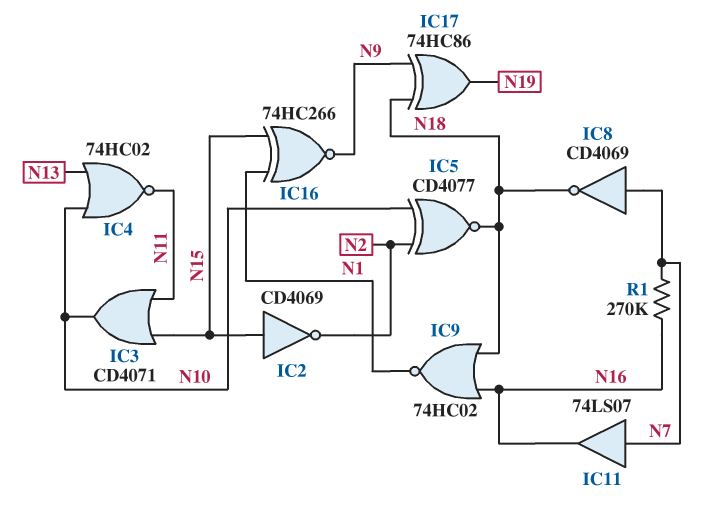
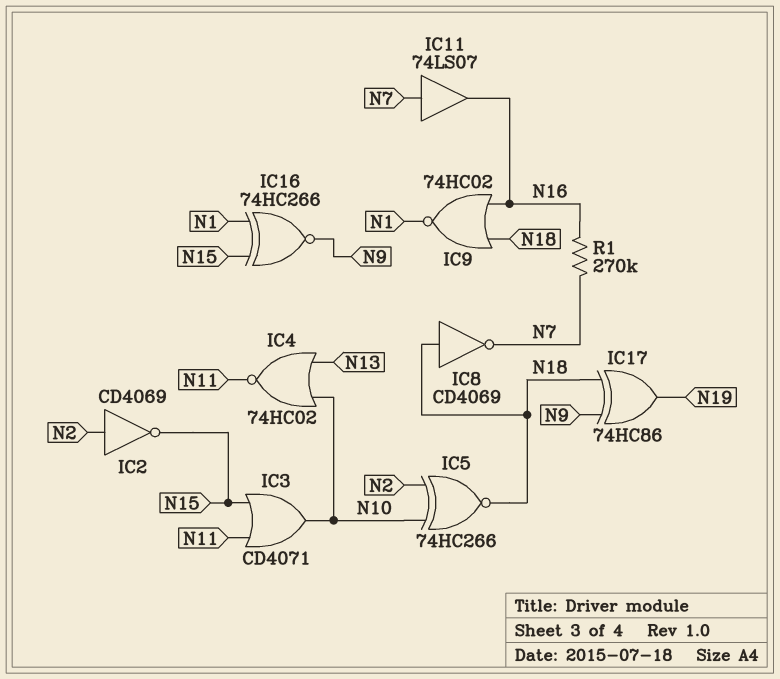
IC2: NOT CD4069 (in N15, out N2) -> NOT CD4069 (in N2, out N15)
IC5: XNOR CD4077 (in N2, in N10, out N18) -> XNOR 74HC266 (in N2, in N10, out N18)
IC8: NOT CD4069 (in N7, out N18) -> NOT CD4069 (in N18, out N7)

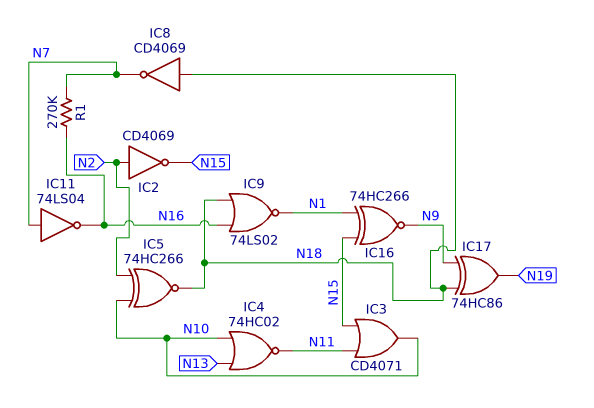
IC9: NOR 74HC02 (in N16, in N18, out N1) -> NOR 74LS02 (in N16, in N18, out N1)
IC11: buffer 74LS07 (in N7, out N16) -> NOT 74LS04 (in N7, out N16)

